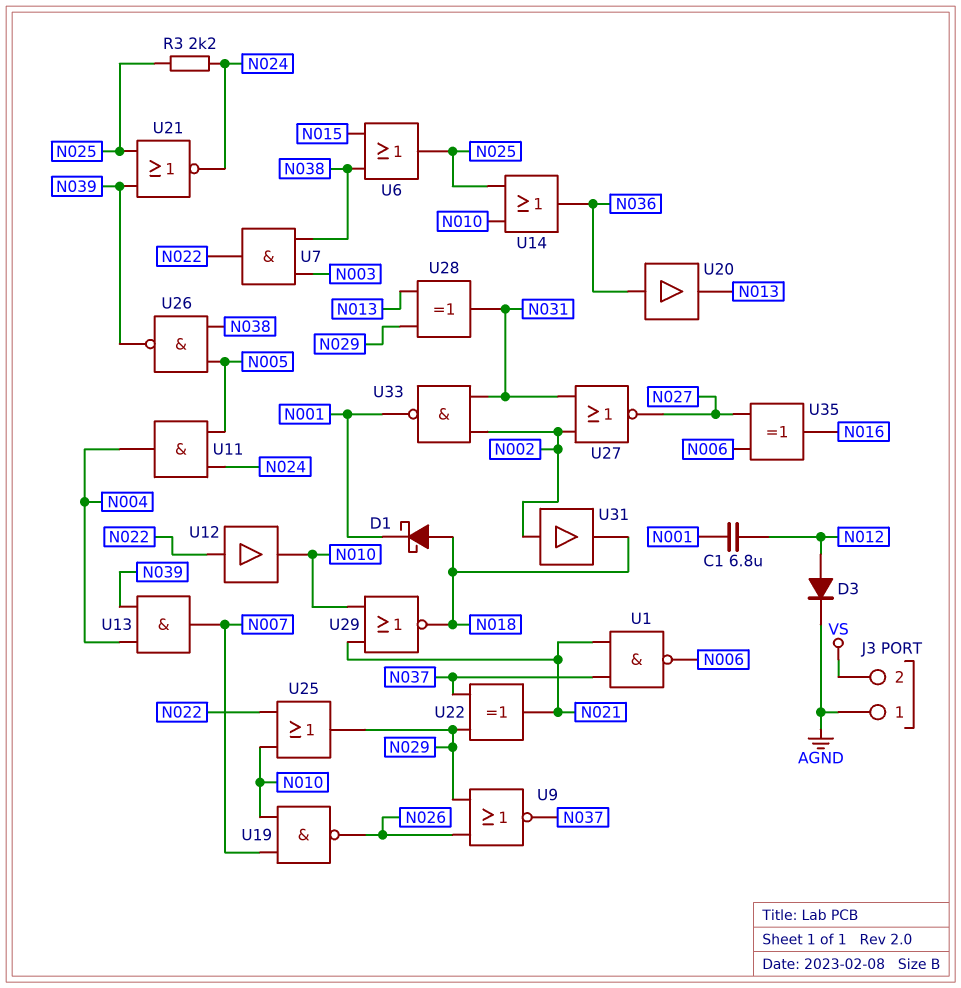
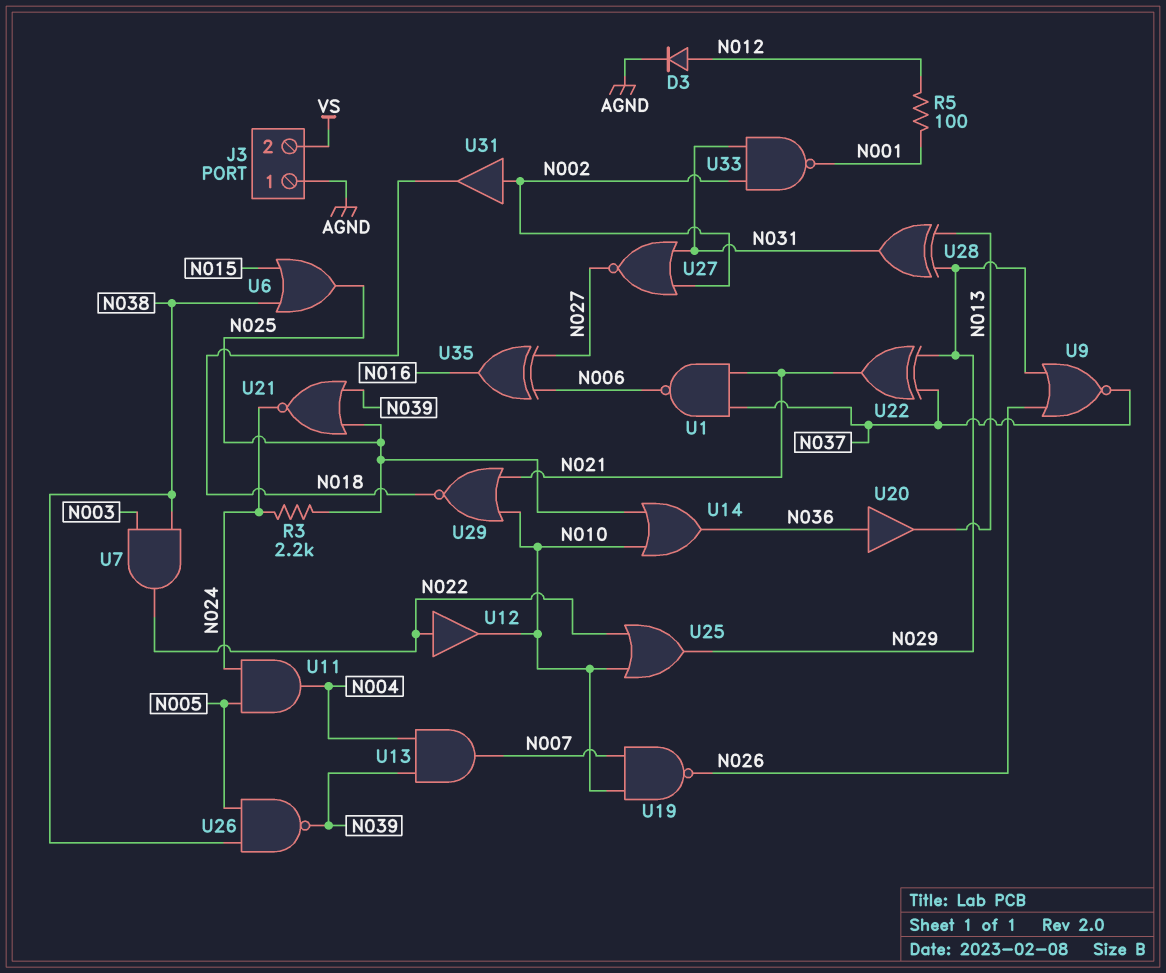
C1: 6.8uF (N001, N012) -> none
D1: schottky (A N018, K N001) -> none
R5: none -> 100 (N001, N012)

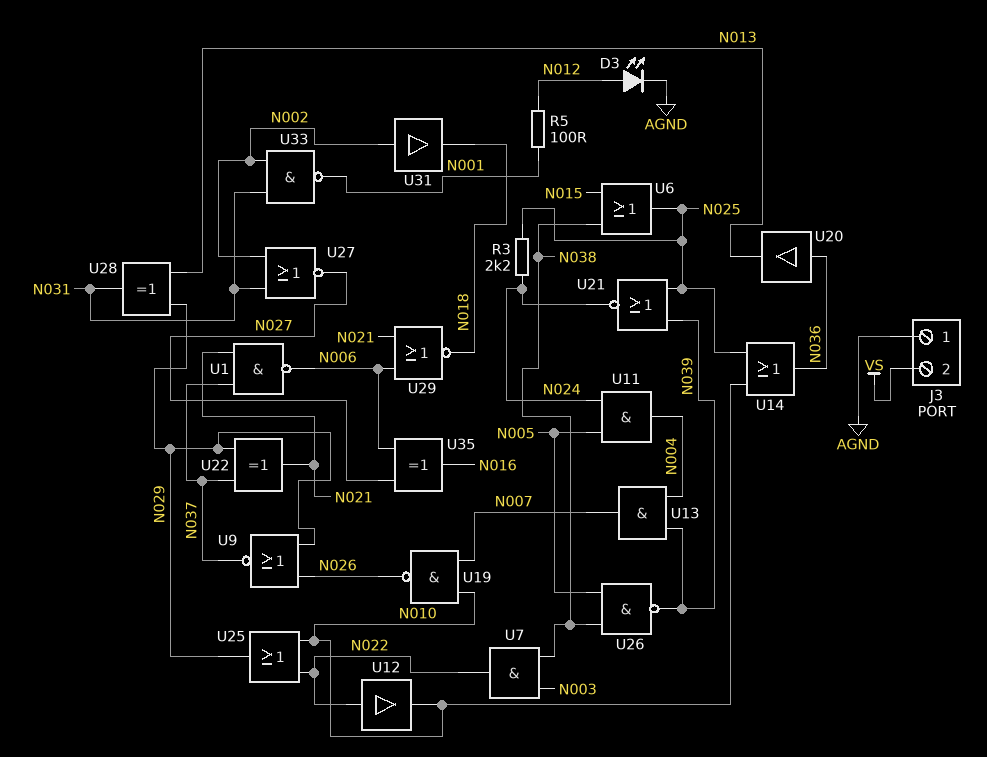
D3: diode (A N012, K AGND) -> LED (A N012, K AGND)
U29: NOR (in N010, in N021, out N018) -> NOR (in N006, in N021, out N018)

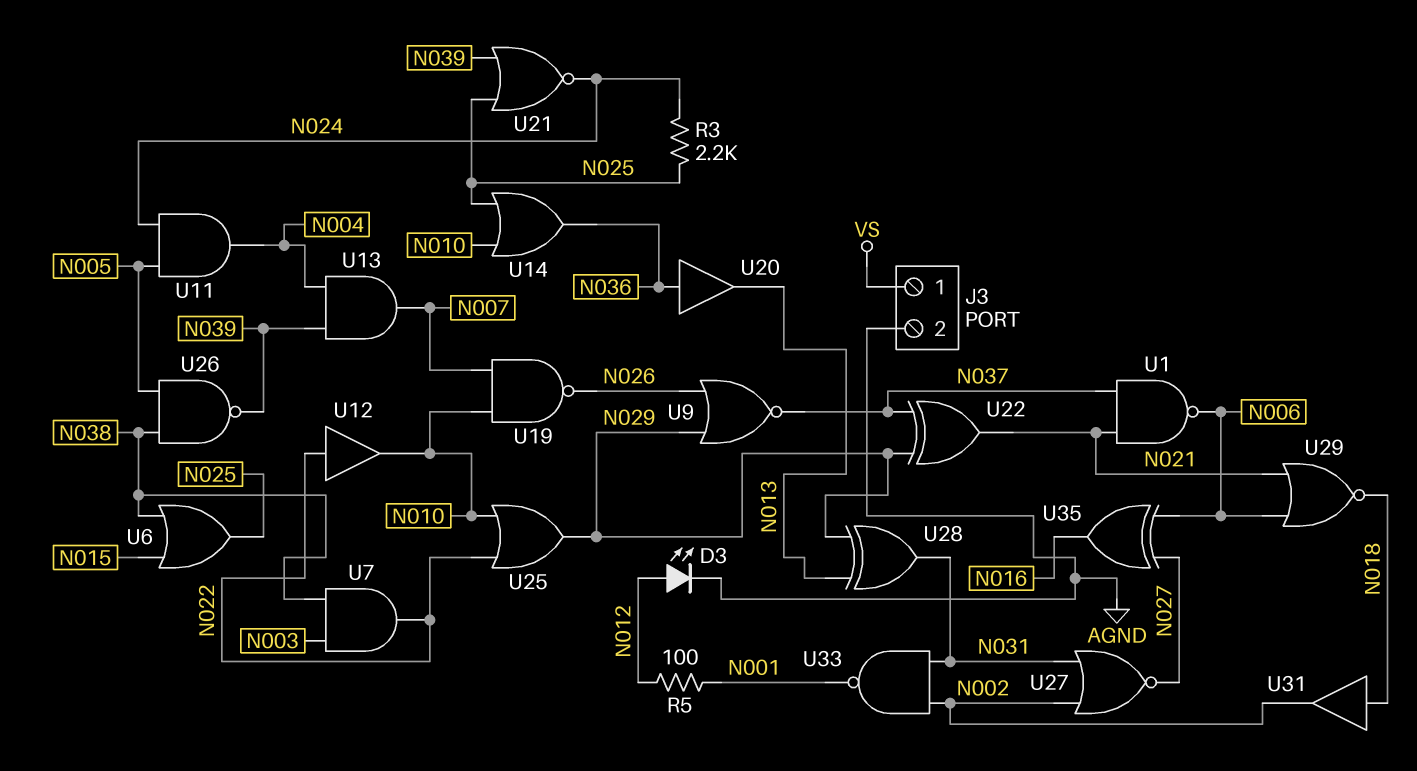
J3 pin 1: AGND -> VS
J3 pin 2: VS -> AGND
U31: buffer (in N002, out N018) -> buffer (in N018, out N002)

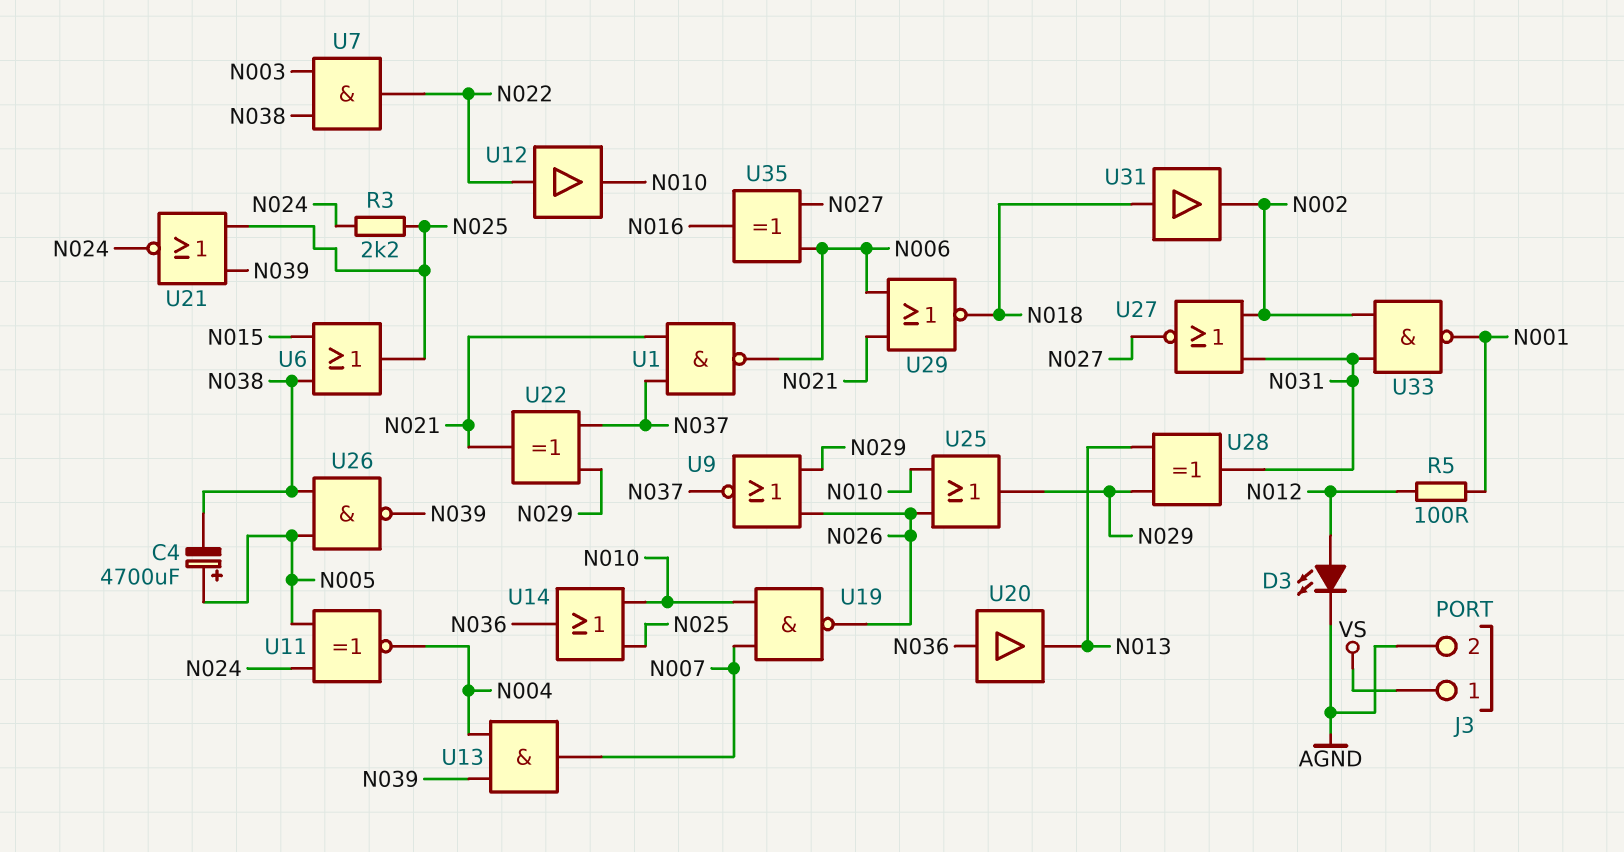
C4: none -> 4700uF (plus N005, minus N038)
U11: AND (in N005, in N024, out N004) -> XNOR (in N005, in N024, out N004)
U25: OR (in N010, in N022, out N029) -> OR (in N010, in N026, out N029)

